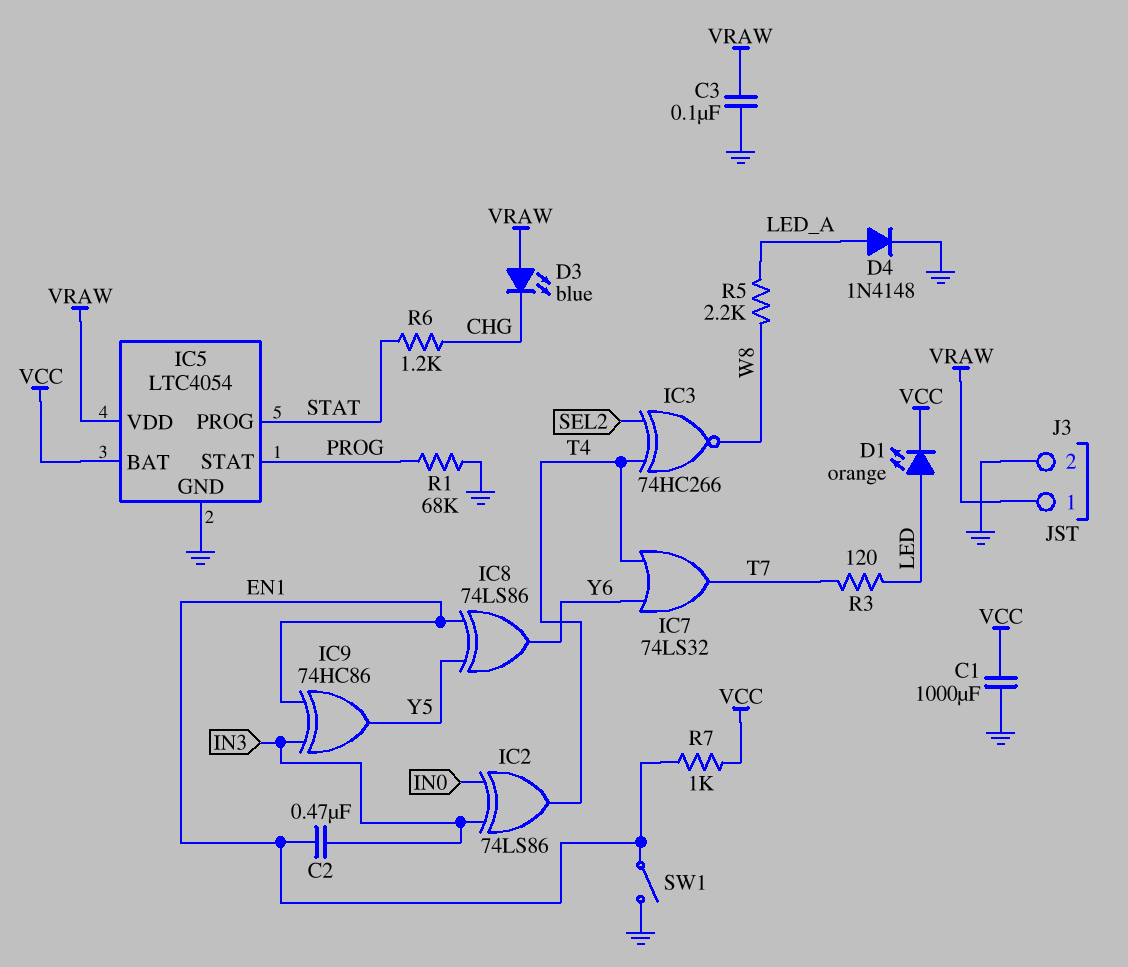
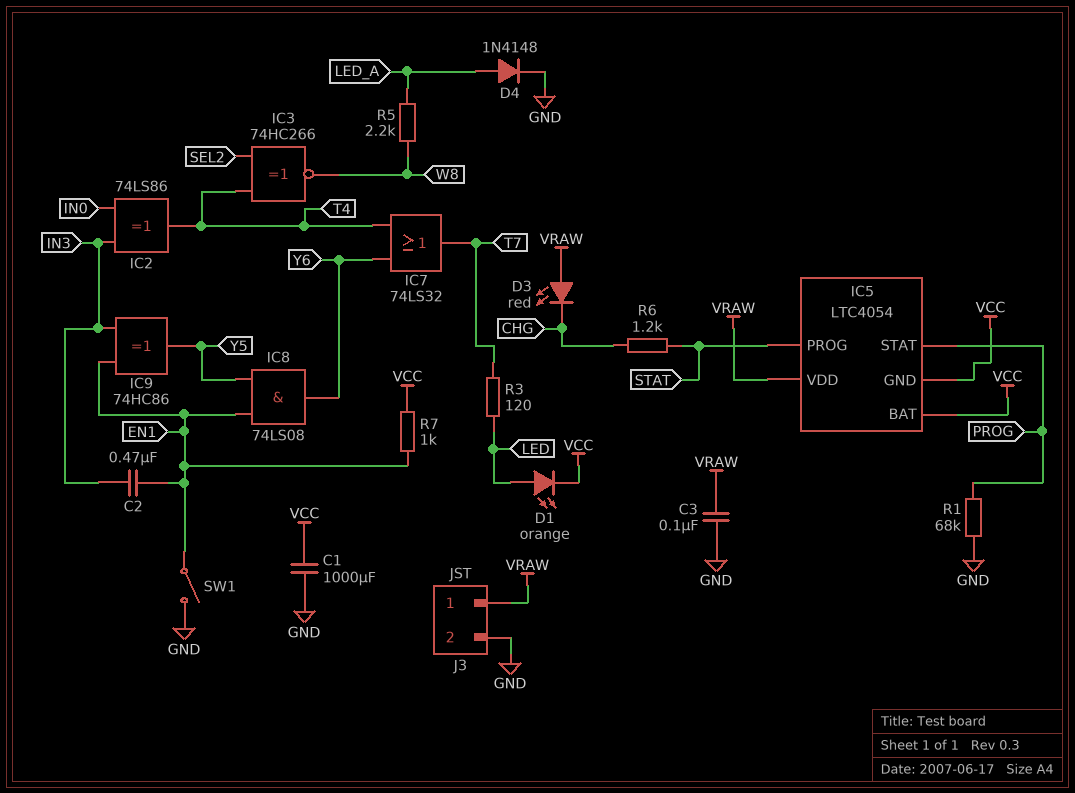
D3: LED blue (A VRAW, K CHG) -> LED red (A VRAW, K CHG)
IC5 pin GND: GND -> VCC
IC8: XOR 74LS86 (in EN1, in Y5, out Y6) -> AND 74LS08 (in EN1, in Y5, out Y6)

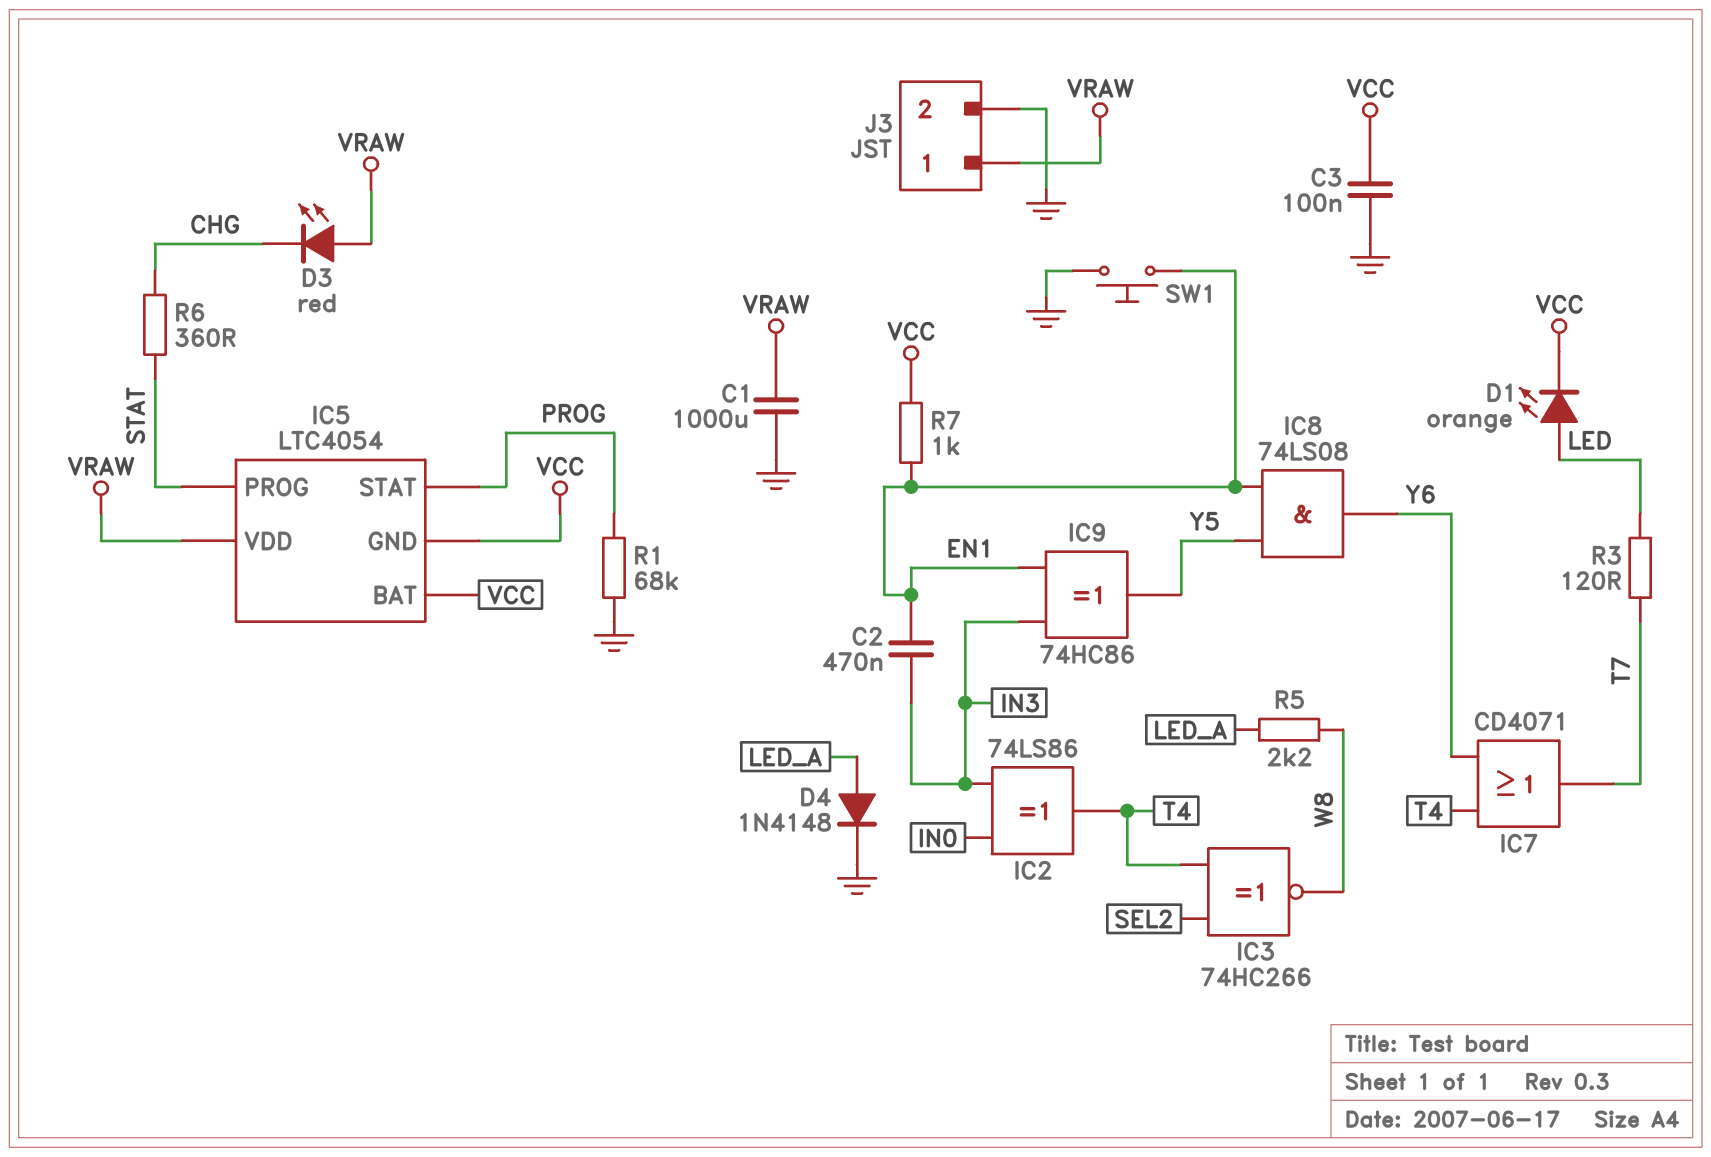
C1: 1000uF (GND, VCC) -> 1000uF (GND, VRAW)
C3: 100nF (GND, VRAW) -> 100nF (GND, VCC)
IC7: OR 74LS32 (in T4, in Y6, out T7) -> OR CD4071 (in T4, in Y6, out T7)
R6: 1.2k (CHG, STAT) -> 360 (CHG, STAT)
SW1: switch (EN1, GND) -> button (EN1, GND)

